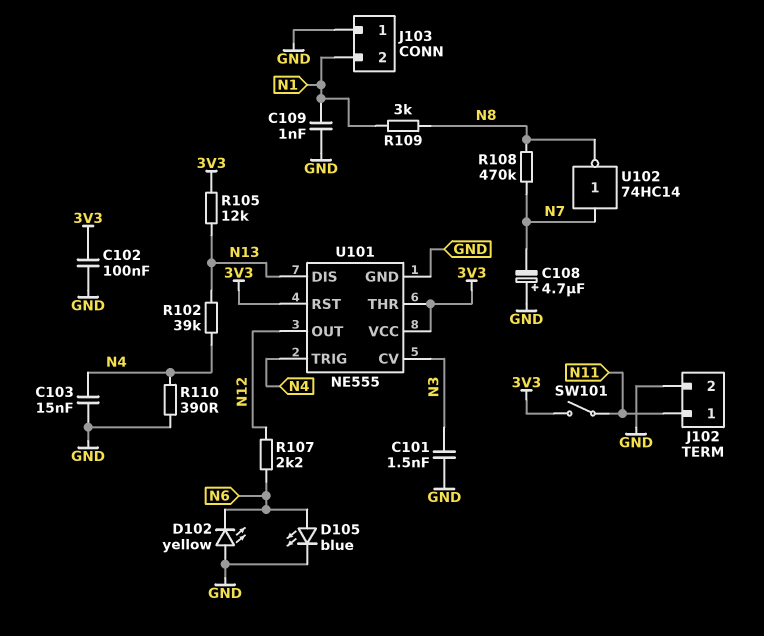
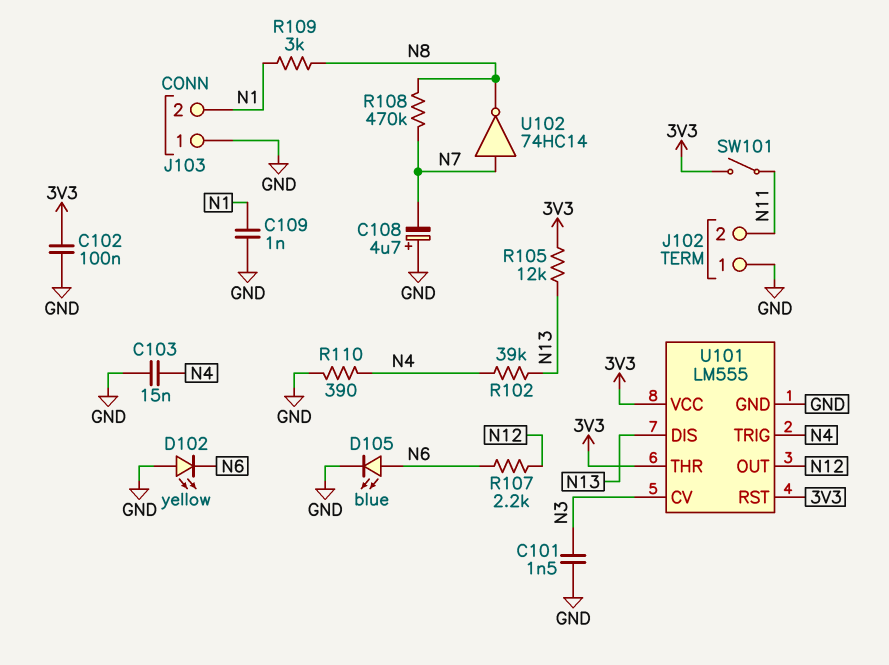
J102 pin 1: N11 -> GND
J102 pin 2: GND -> N11
U101: NE555 -> LM555

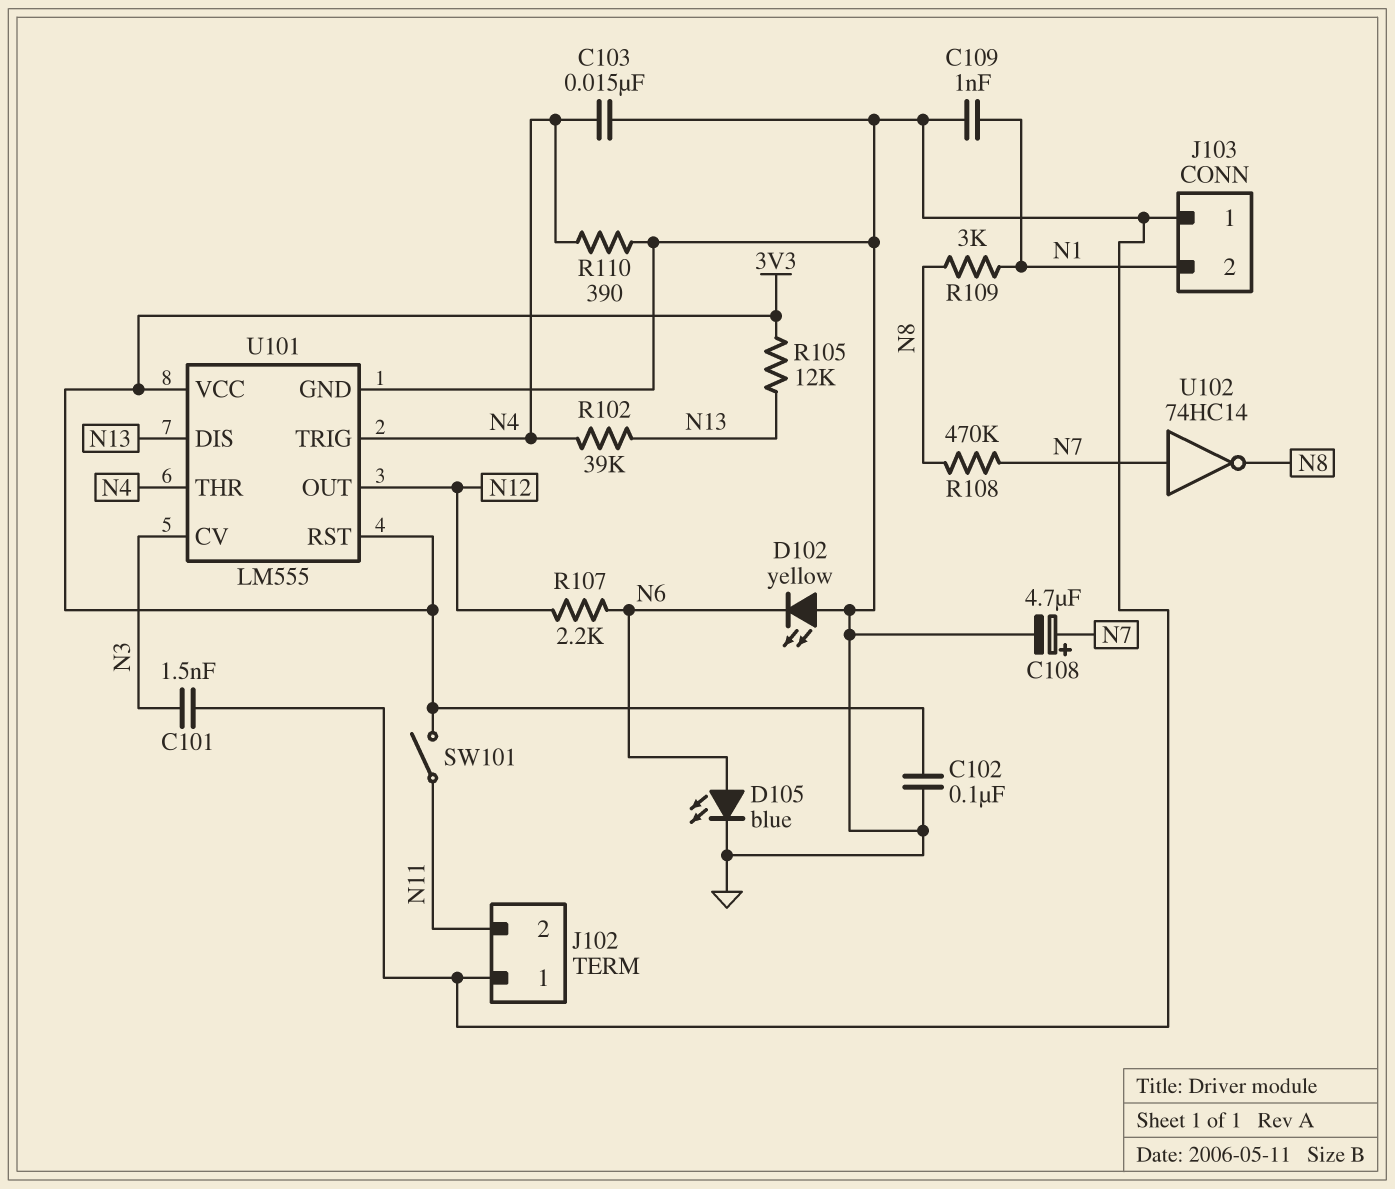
C108: 4.7uF (plus GND, minus N7) -> 4.7uF (plus N7, minus GND)
U101 pin THR: 3V3 -> N4

